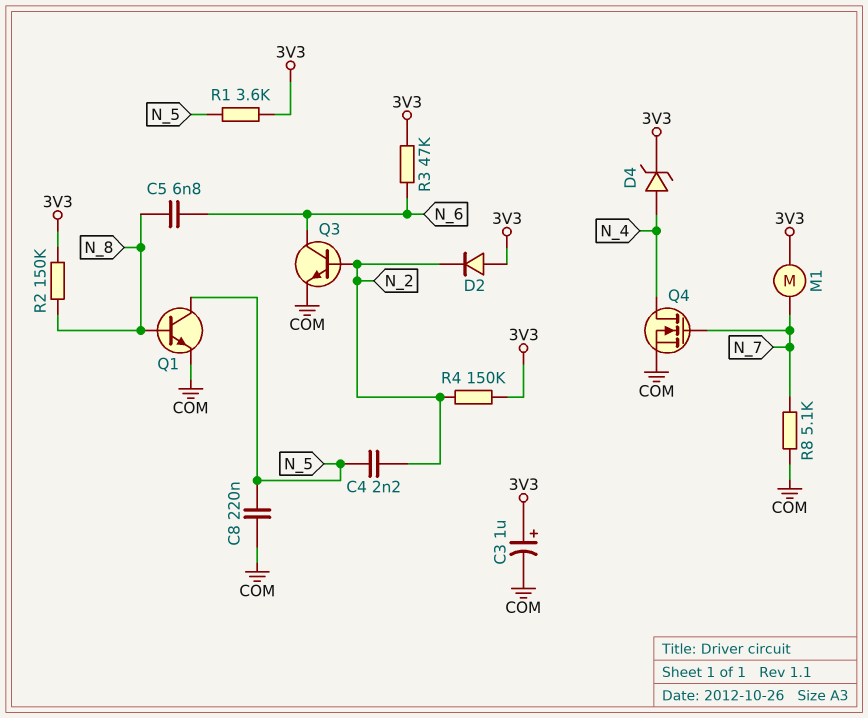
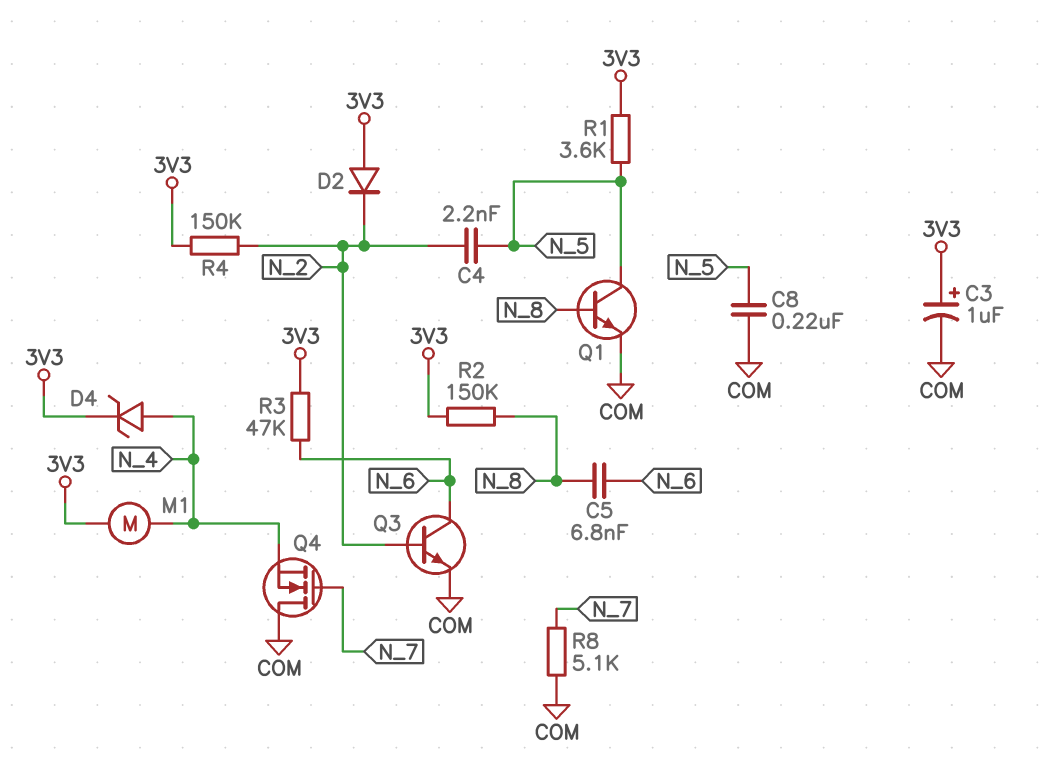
M1: motor (3V3, N_7) -> motor (3V3, N_4)
Q4: NMOS (G N_7, D N_4, S COM) -> NMOS (G N_7, D COM, S N_4)

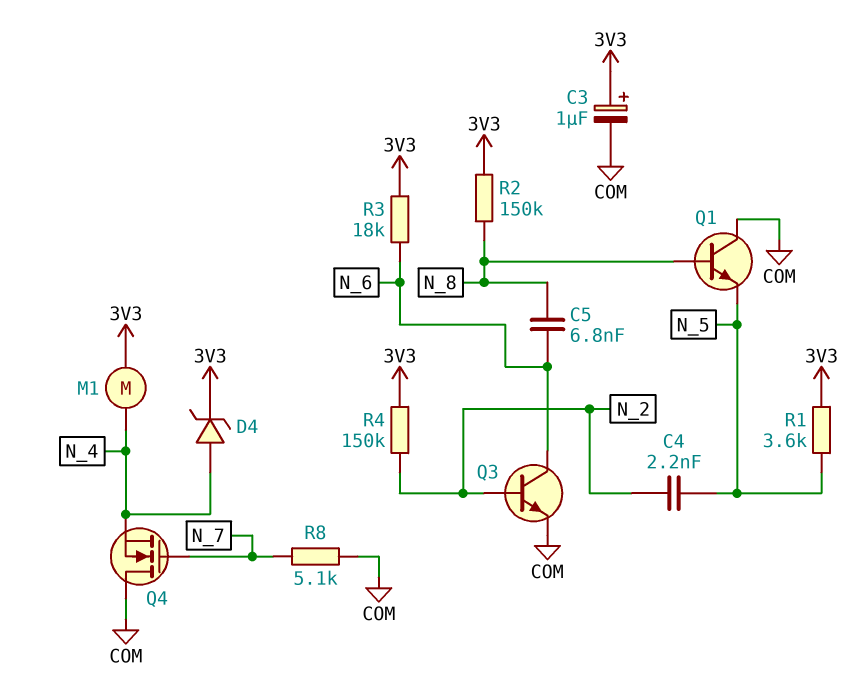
C8: 220nF (COM, N_5) -> none
D2: diode (A 3V3, K N_2) -> none
Q1: NPN (B N_8, C N_5, E COM) -> NPN (B N_8, C COM, E N_5)
R3: 47k (3V3, N_6) -> 18k (3V3, N_6)

